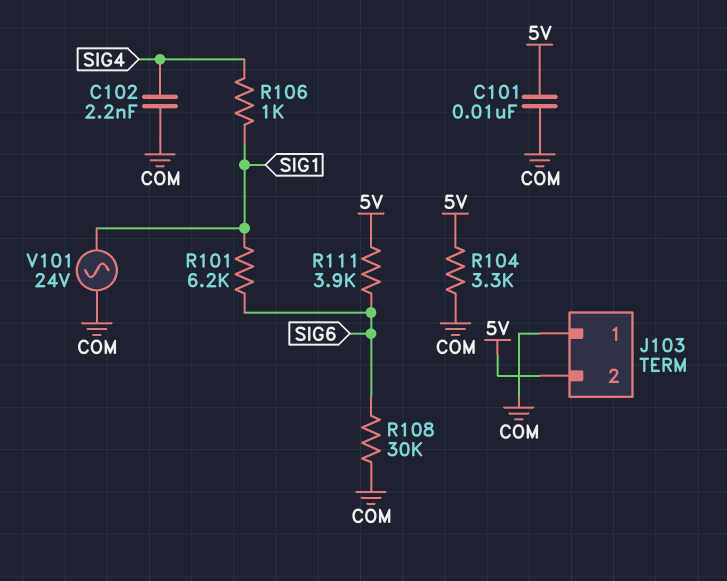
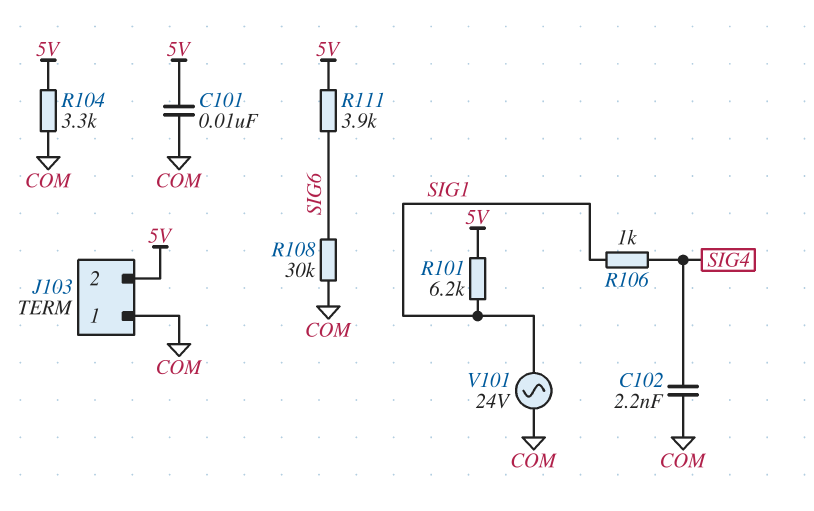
R101: 6.2k (SIG1, SIG6) -> 6.2k (5V, SIG1)

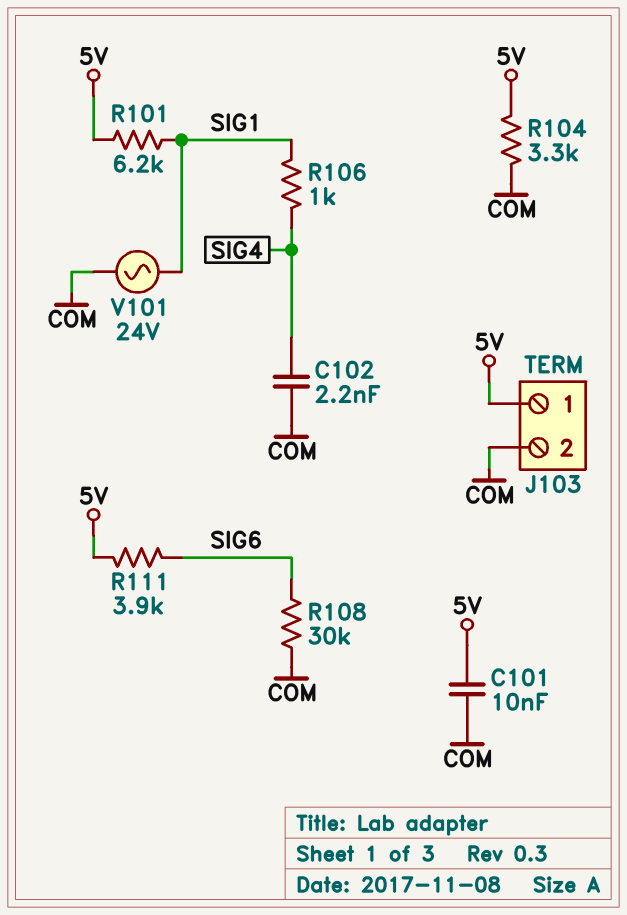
J103 pin 1: COM -> 5V
J103 pin 2: 5V -> COM

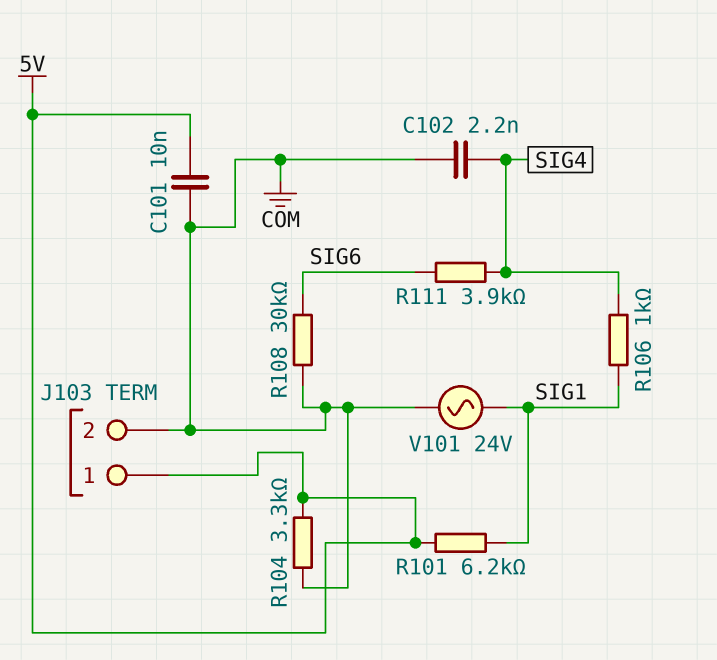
R111: 3.9k (5V, SIG6) -> 3.9k (SIG4, SIG6)

